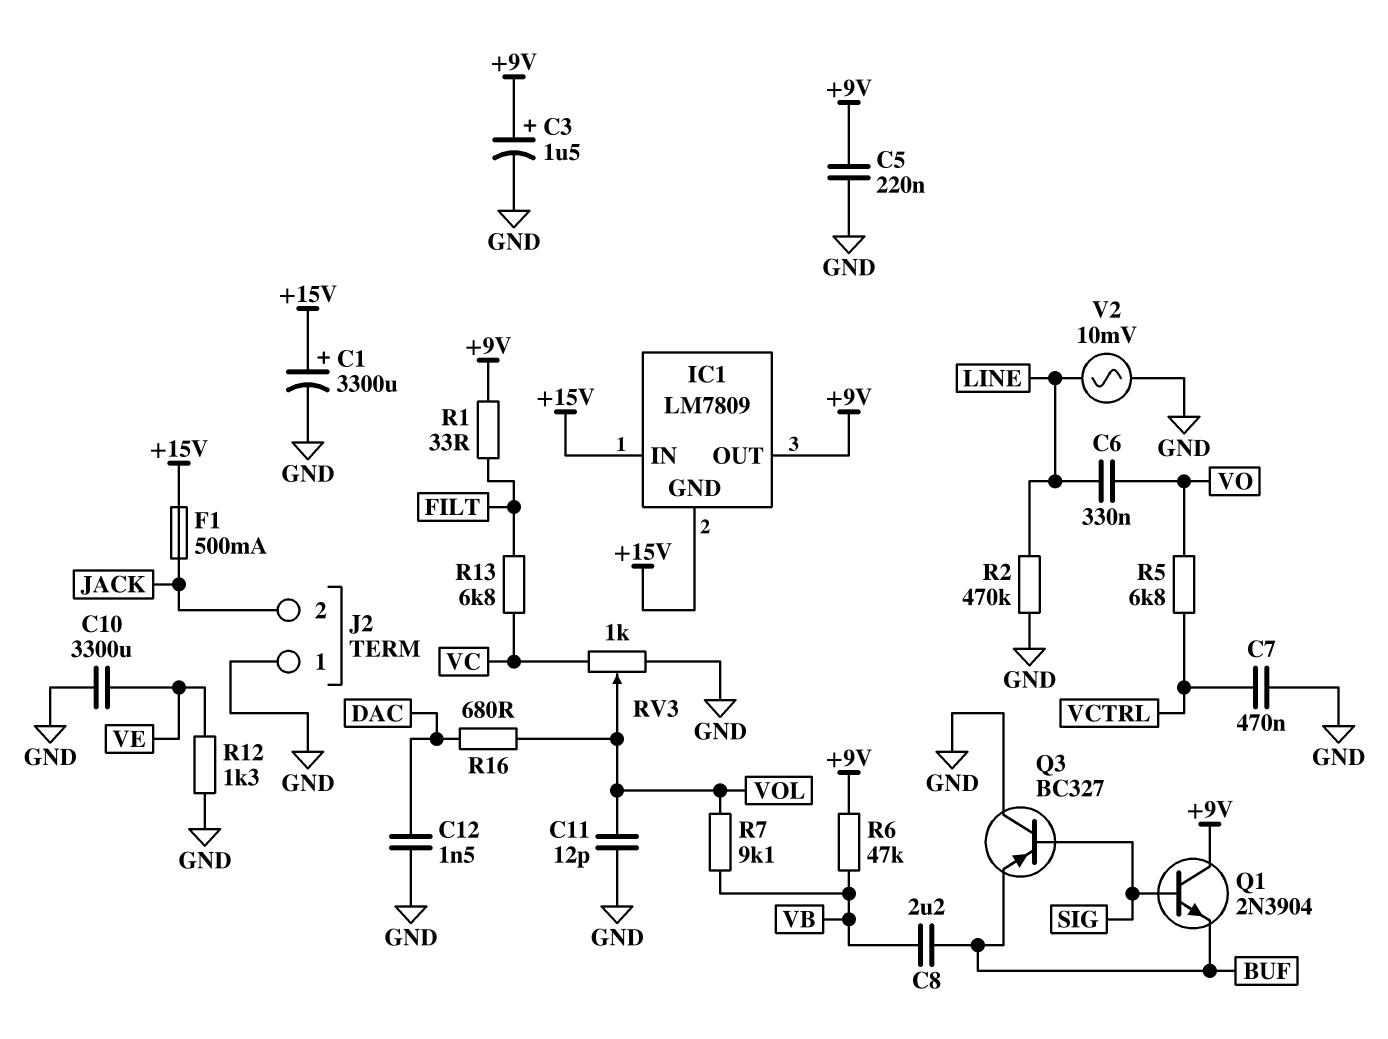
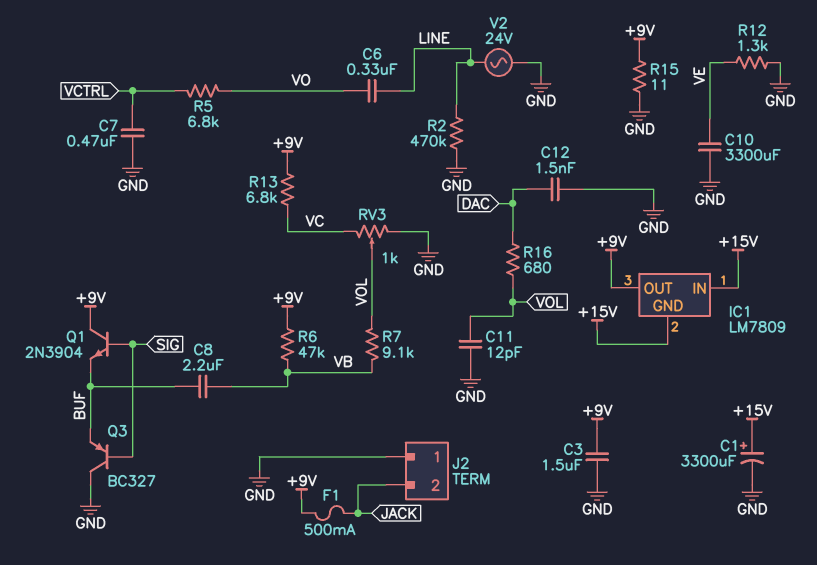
C3: 1.5uF (plus +9V, minus GND) -> 1.5uF (+9V, GND)
C5: 220nF (+9V, GND) -> none
F1: 500mA (+15V, JACK) -> 500mA (+9V, JACK)
R1: 33 (+9V, FILT) -> none
R13: 6.8k (FILT, VC) -> 6.8k (+9V, VC)
R15: none -> 11 (+9V, GND)
V2: AC 10mV (GND, LINE) -> AC 24V (GND, LINE)

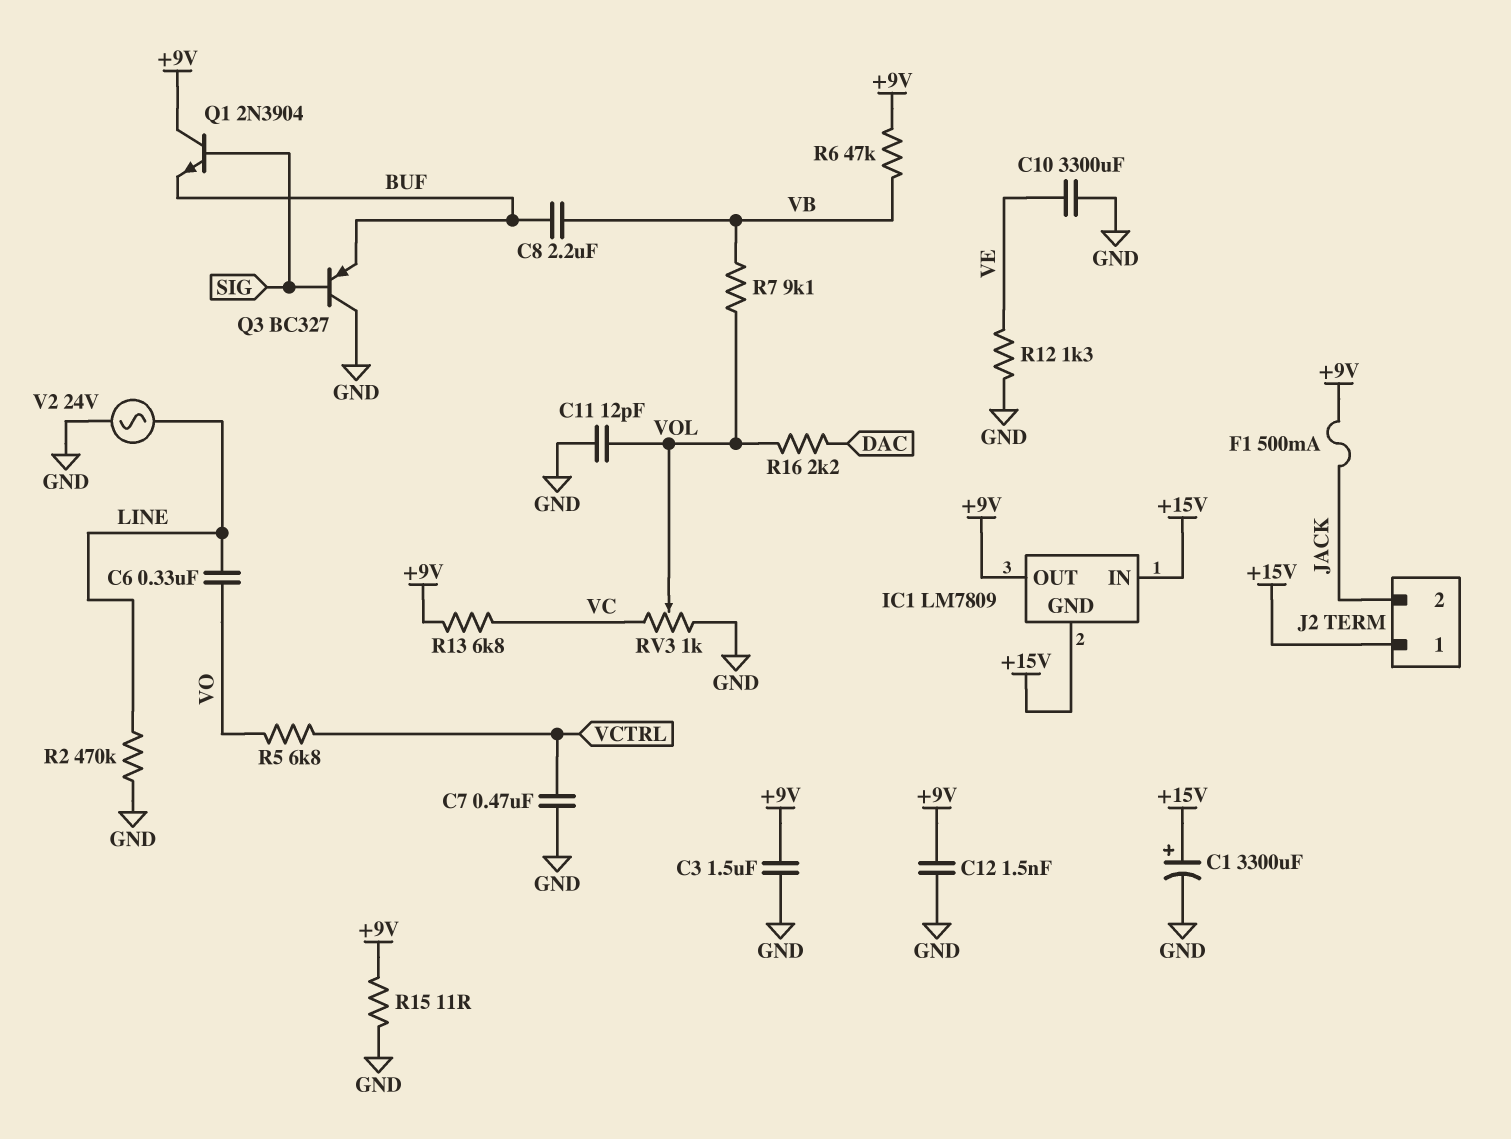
C12: 1.5nF (DAC, GND) -> 1.5nF (+9V, GND)
J2 pin 1: GND -> +15V
R16: 680 (DAC, VOL) -> 2.2k (DAC, VOL)

